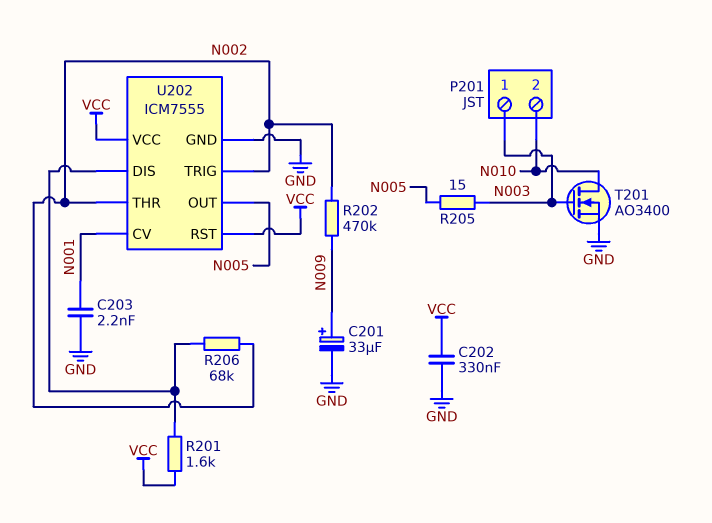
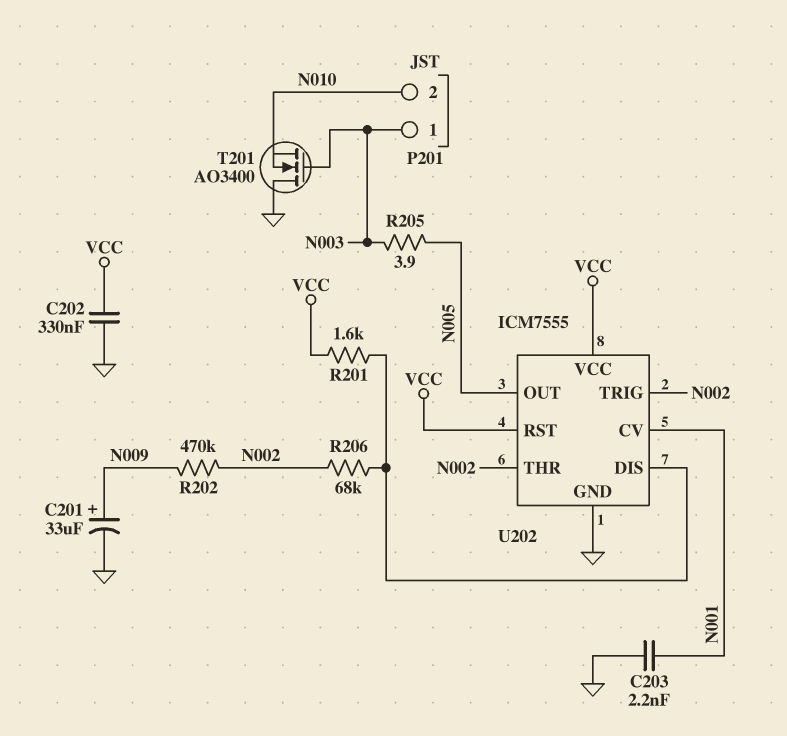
R205: 15 (N003, N005) -> 3.9 (N003, N005)
T201: NMOS AO3400 (G N003, D N010, S GND) -> NMOS AO3400 (G N003, D GND, S N010)

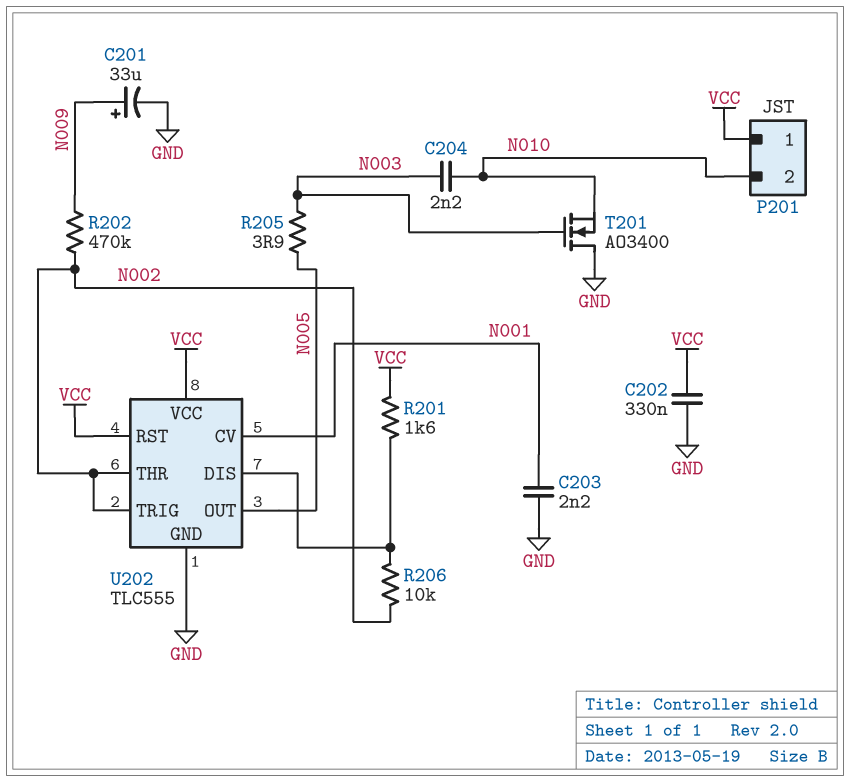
C204: none -> 2.2nF (N003, N010)
P201 pin 1: N003 -> VCC
R206: 68k (N002, U202/DIS) -> 10k (N002, U202/DIS)
U202: ICM7555 -> TLC555

